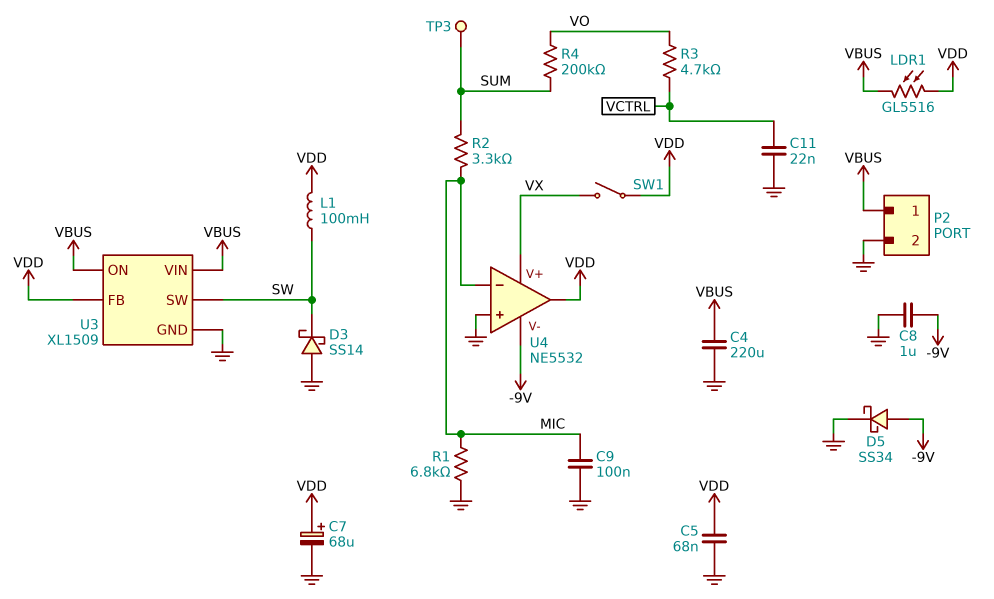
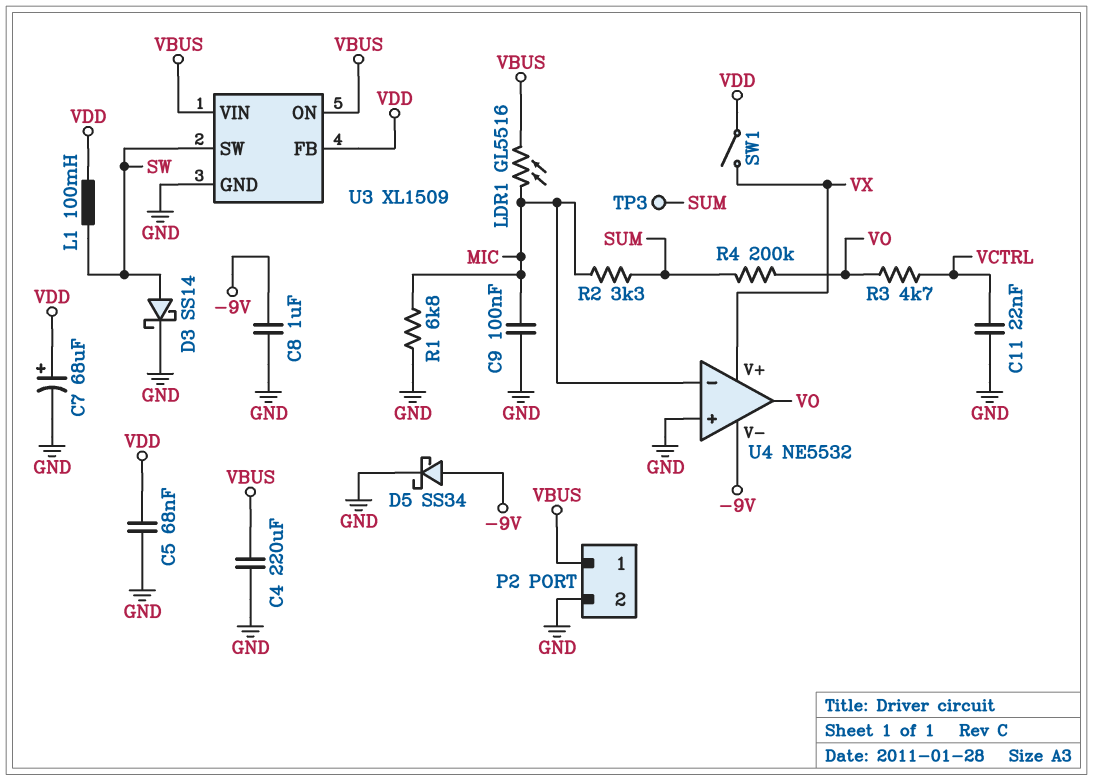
D3: schottky SS14 (A GND, K SW) -> schottky SS14 (A SW, K GND)
LDR1: GL5516 (VBUS, VDD) -> GL5516 (MIC, VBUS)
U4 pin out: VDD -> VO

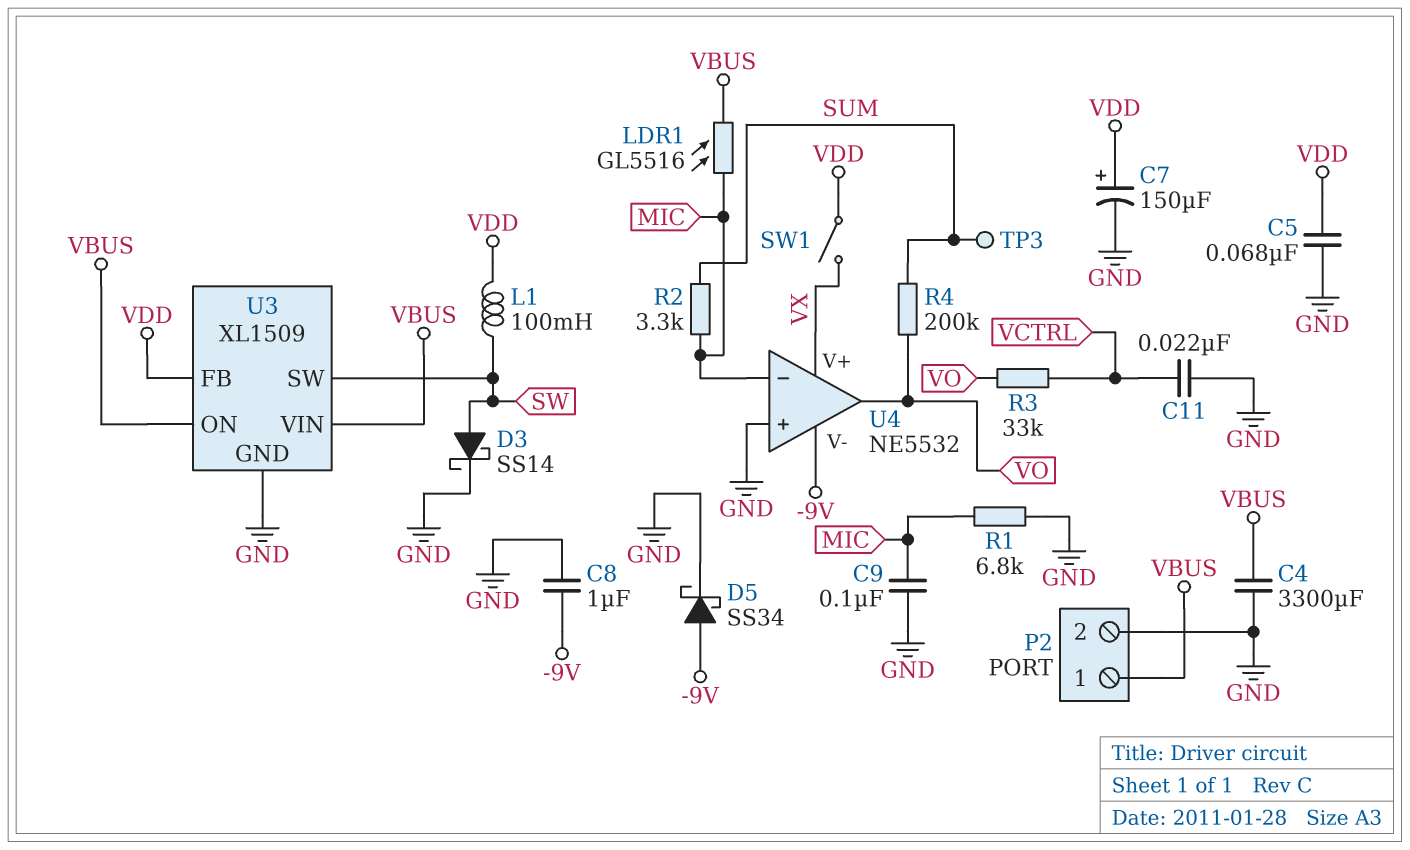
C4: 220uF (GND, VBUS) -> 3300uF (GND, VBUS)
C7: 68uF (plus VDD, minus GND) -> 150uF (plus VDD, minus GND)
R3: 4.7k (VCTRL, VO) -> 33k (VCTRL, VO)

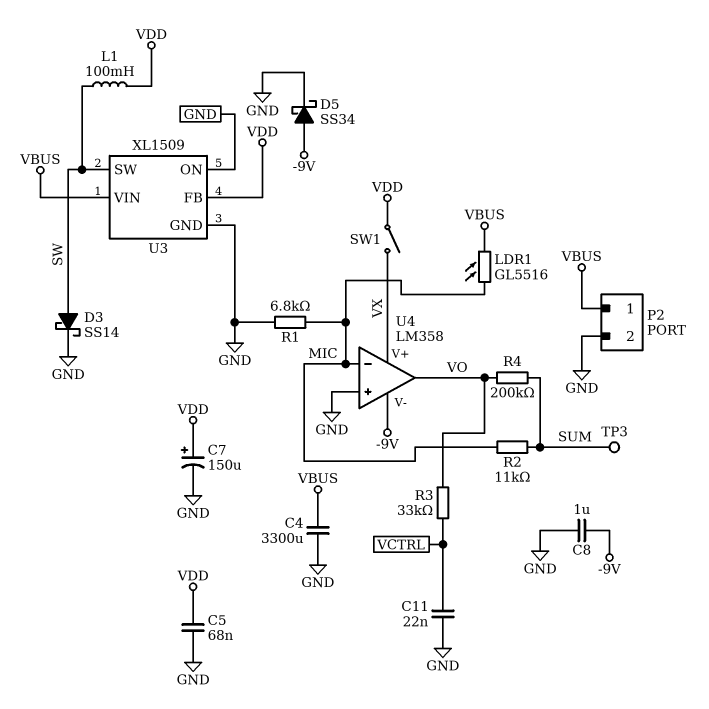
C9: 100nF (GND, MIC) -> none
R2: 3.3k (MIC, SUM) -> 11k (MIC, SUM)
U3 pin ON: VBUS -> GND
U4: NE5532 -> LM358

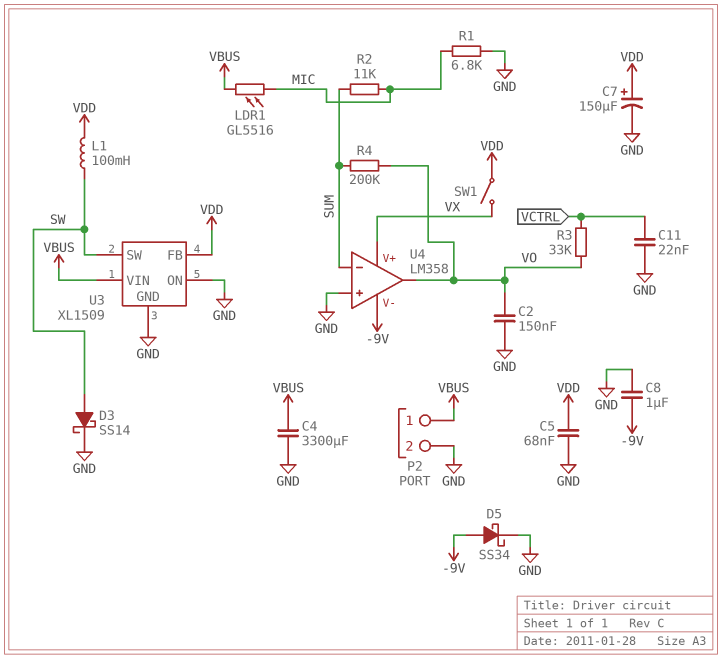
C2: none -> 150nF (GND, VO)
TP3: test point (SUM) -> none
U4 pin in-: MIC -> SUM

